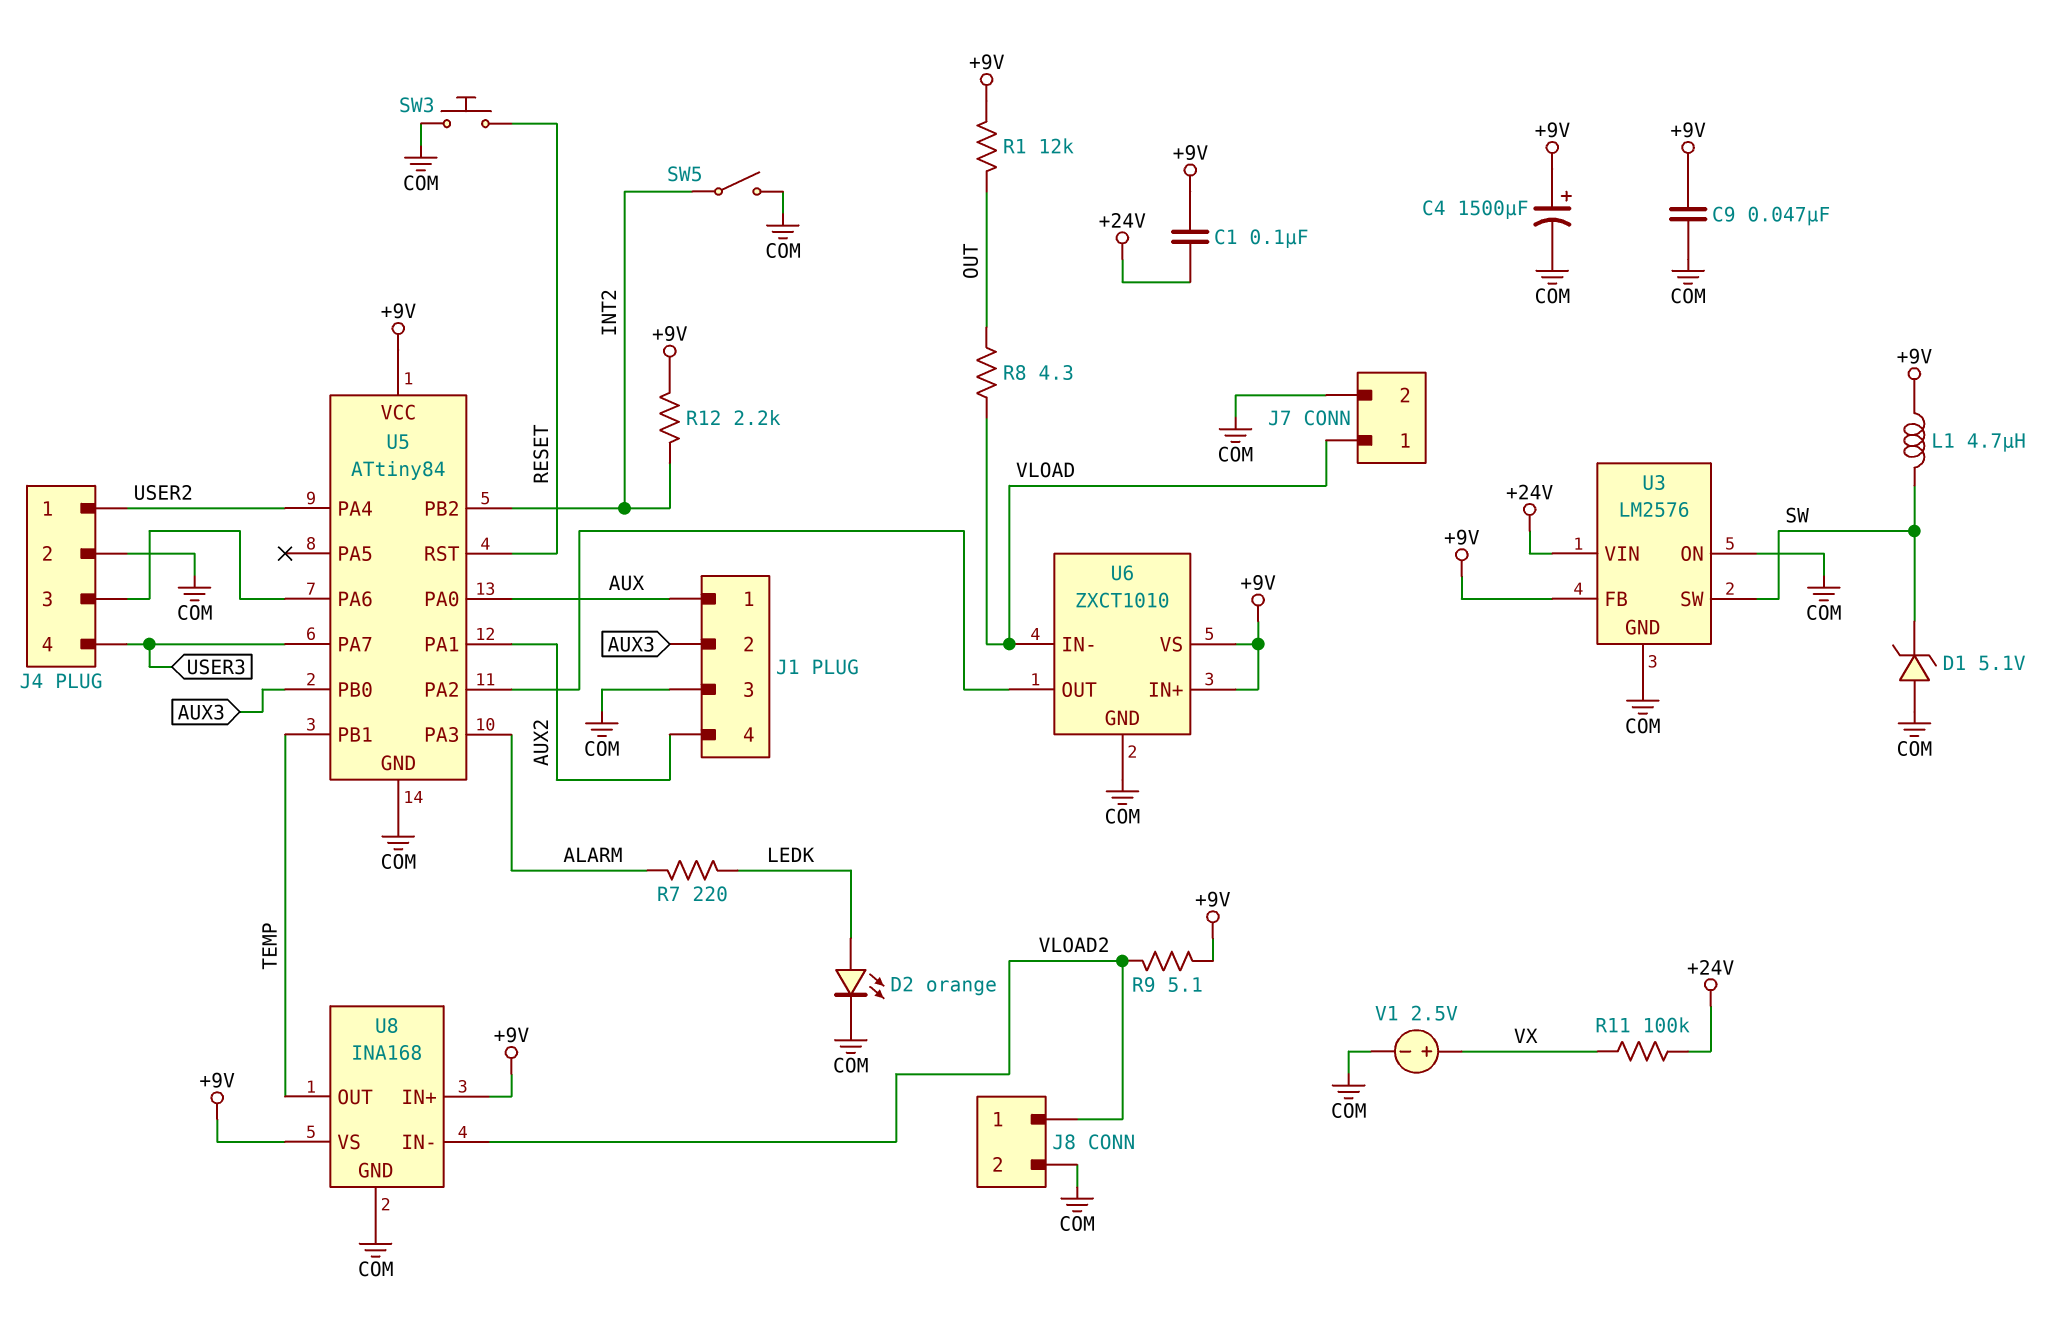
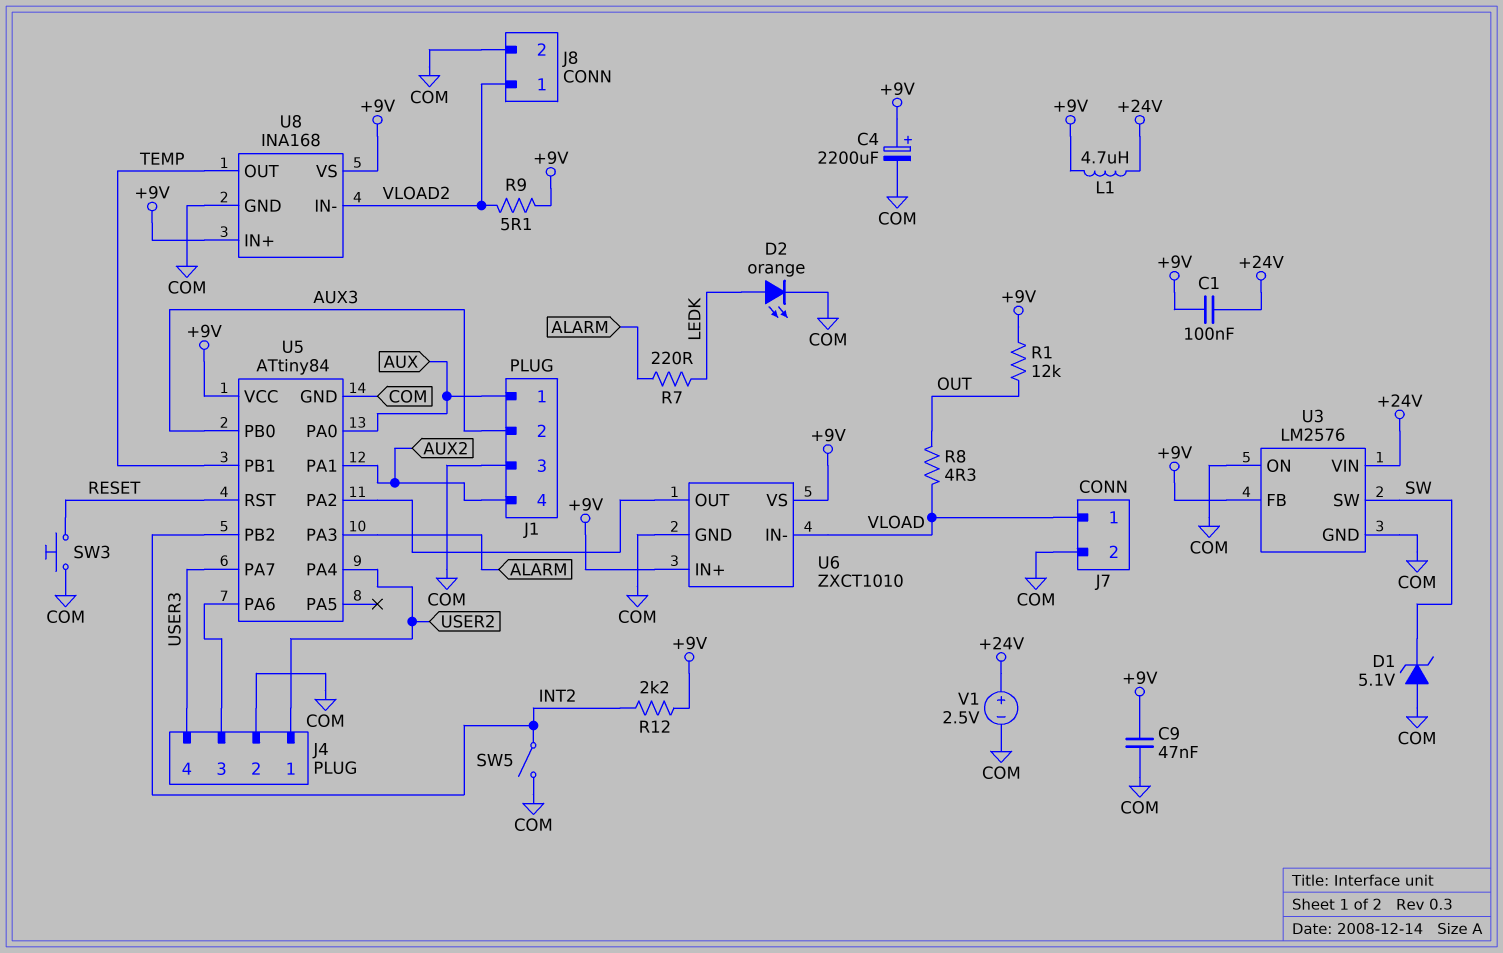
C4: 1500uF (plus +9V, minus COM) -> 2200uF (plus +9V, minus COM)
L1: 4.7uH (+9V, SW) -> 4.7uH (+9V, +24V)
R11: 100k (+24V, VX) -> none
V1: 2.5V (plus VX, minus COM) -> 2.5V (plus +24V, minus COM)

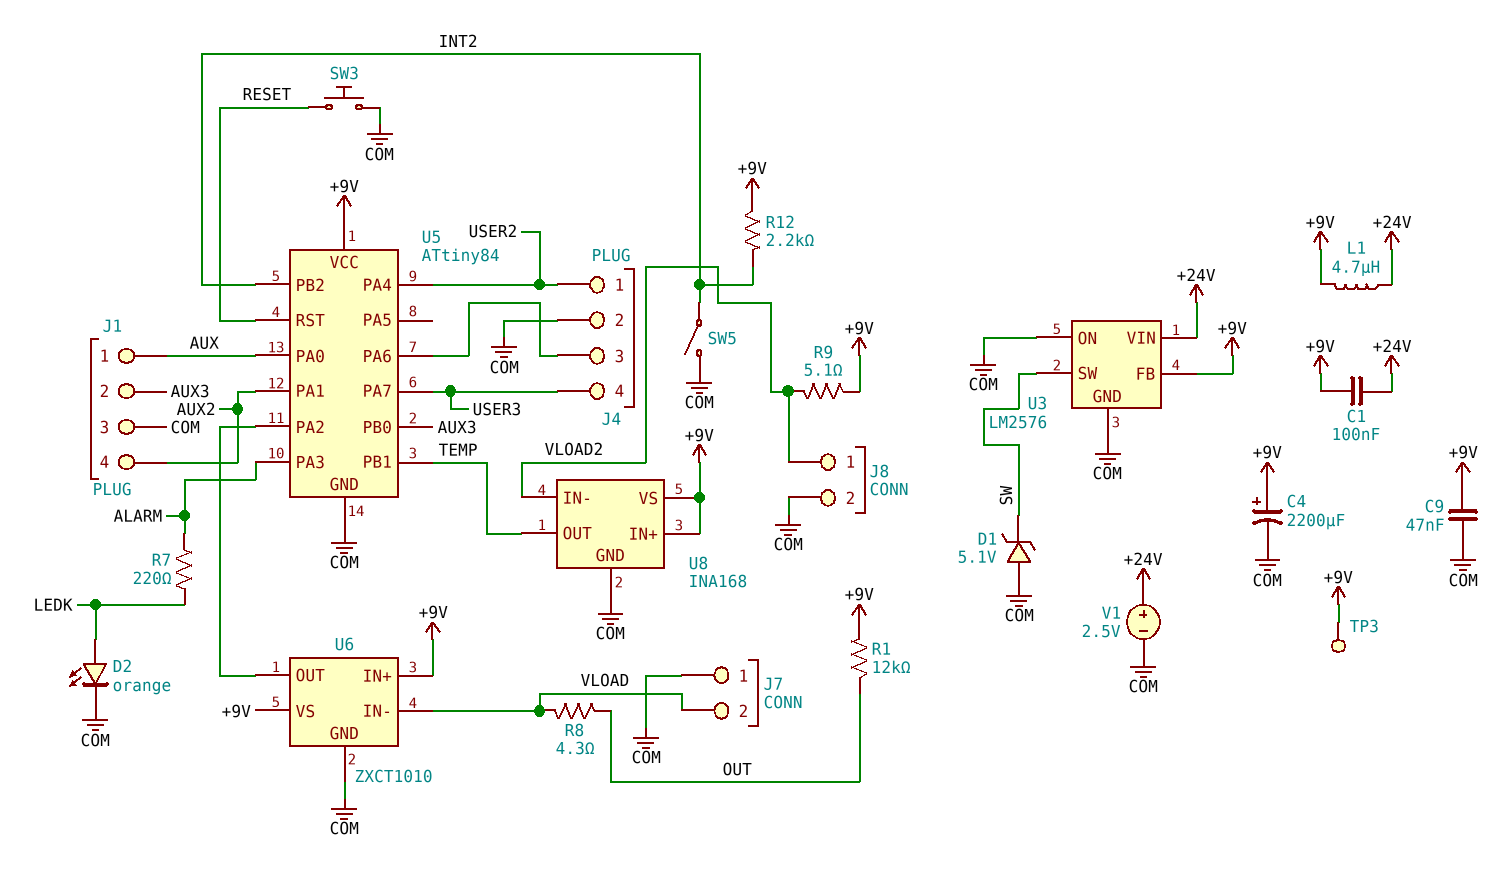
J7 pin 1: VLOAD -> COM
J7 pin 2: COM -> VLOAD
TP3: none -> test point (+9V)

